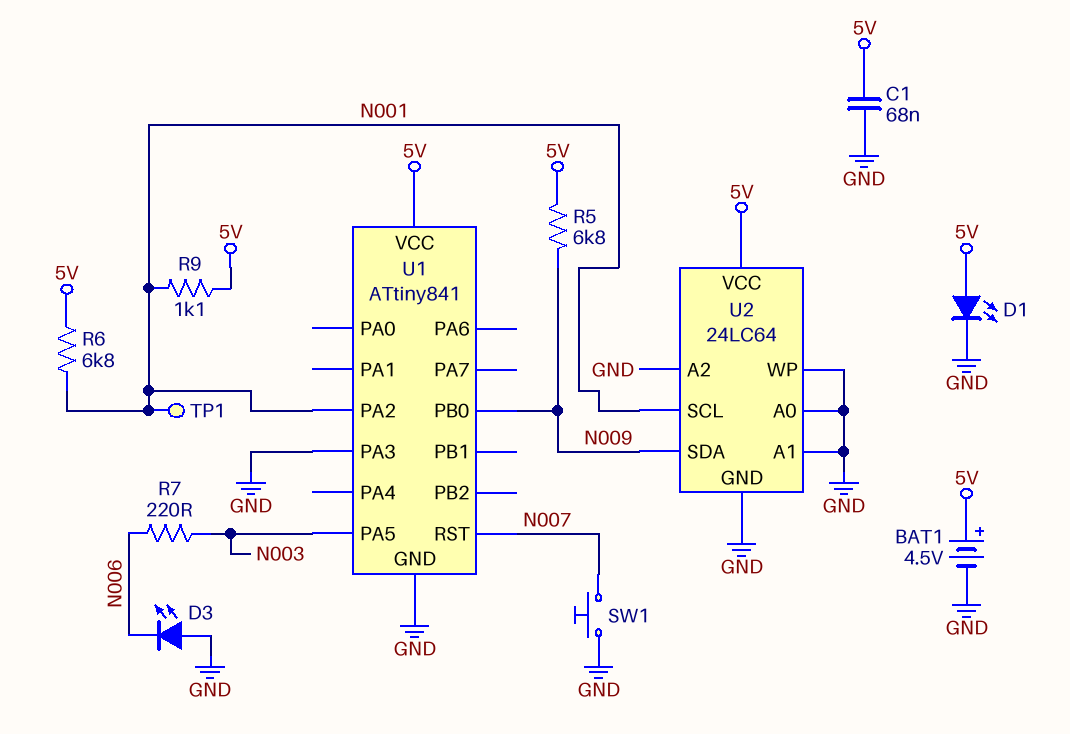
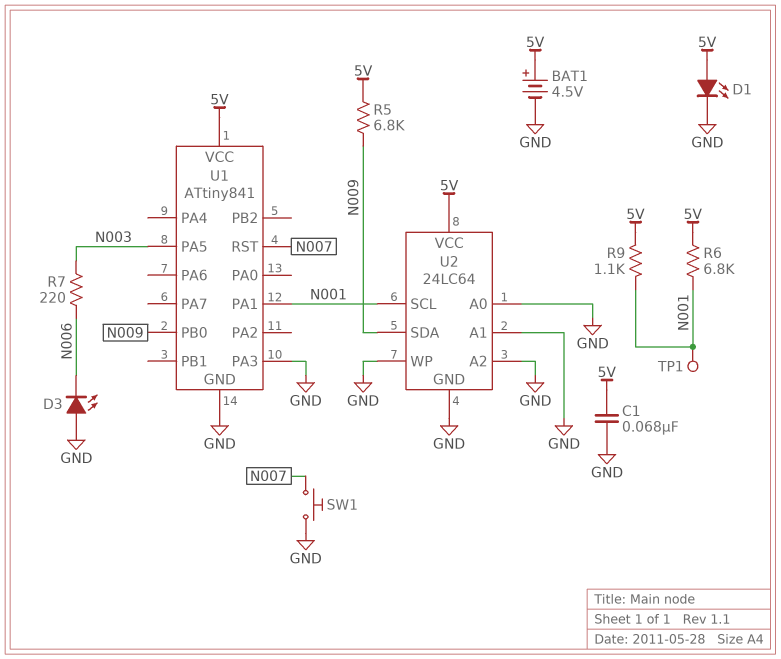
U1 pin PA1: none -> N001
U1 pin PA2: N001 -> none

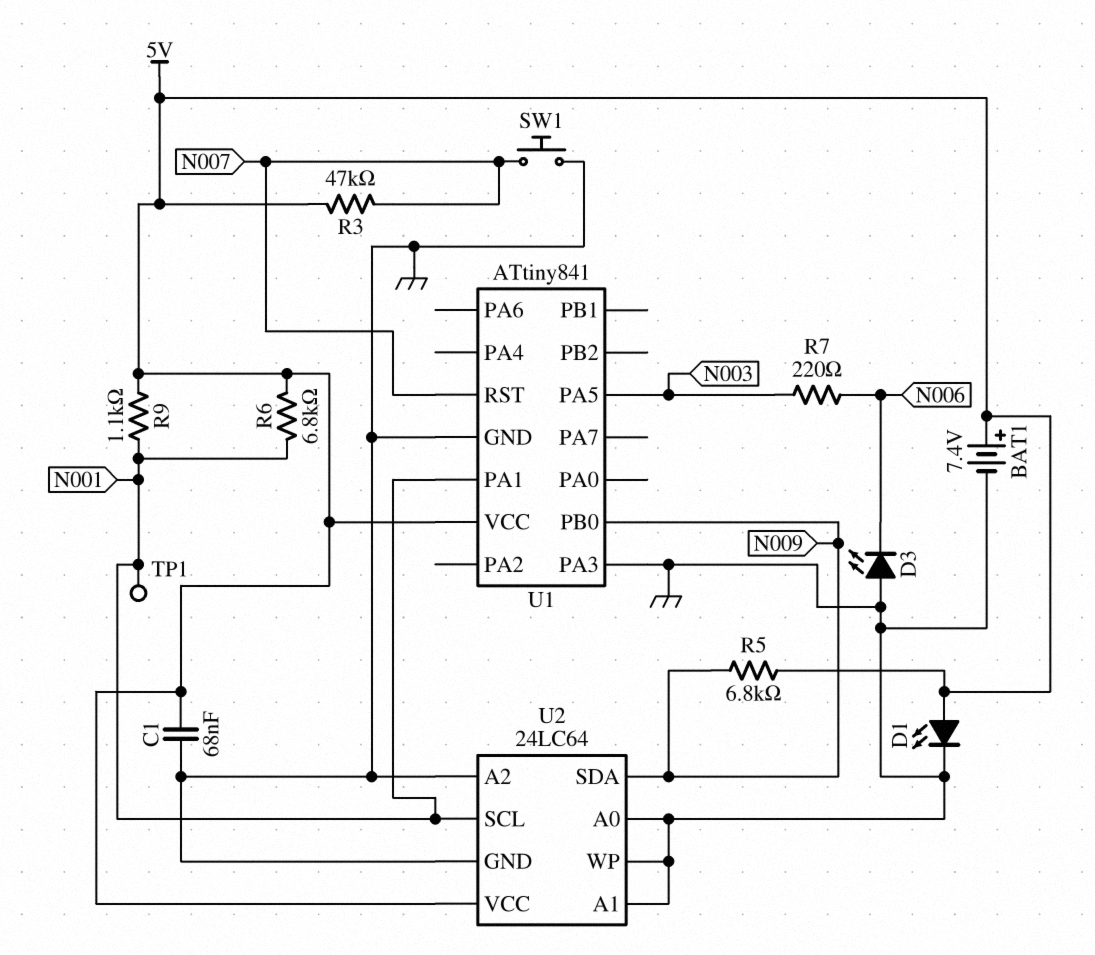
BAT1: 4.5V (plus 5V, minus GND) -> 7.4V (plus 5V, minus GND)
R3: none -> 47k (5V, N007)

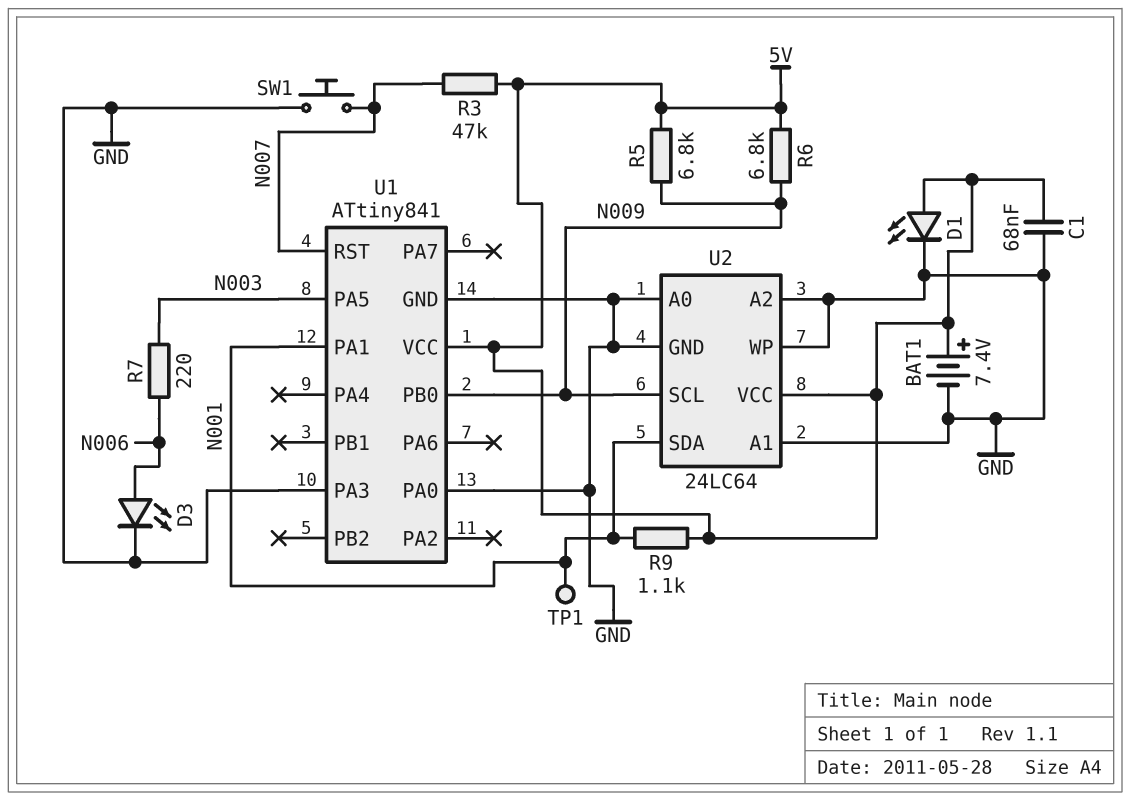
D3: LED (A GND, K N006) -> LED (A N006, K GND)
R6: 6.8k (5V, N001) -> 6.8k (5V, N009)
U1 pin PA0: none -> GND
U2 pin SCL: N001 -> N009
U2 pin SDA: N009 -> N001

